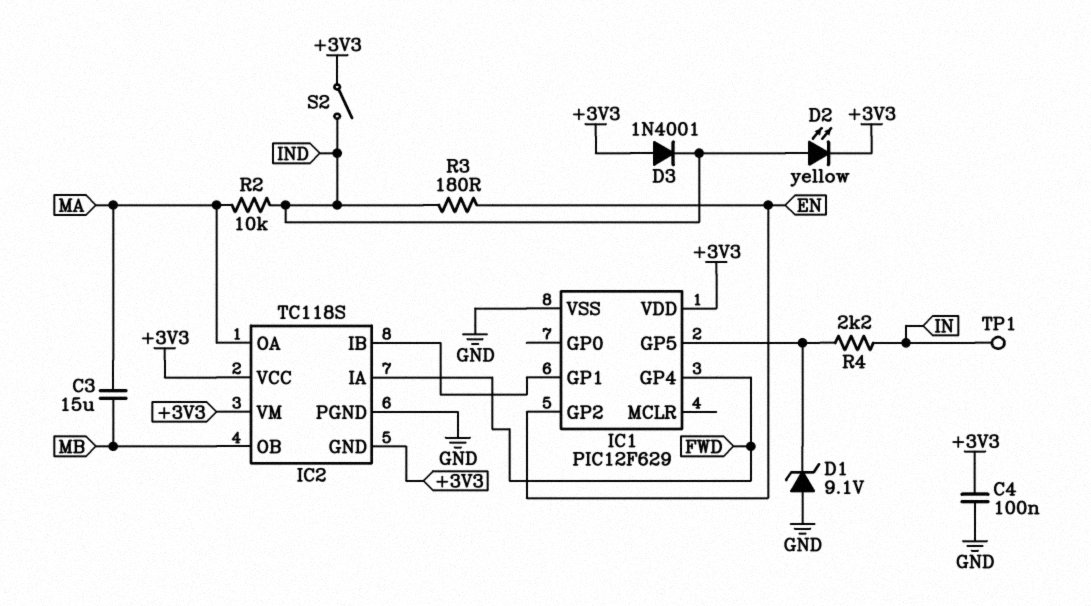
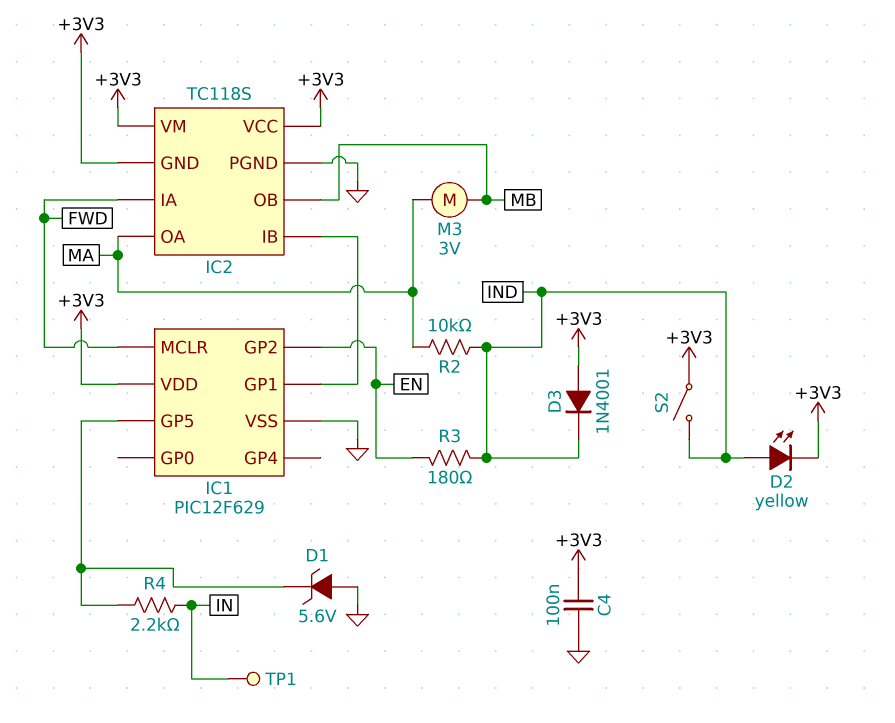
C3: 15uF (MA, MB) -> none
D1: zener 9.1V (A GND, K IC1/GP5) -> zener 5.6V (A GND, K IC1/GP5)
IC1 pin GP4: FWD -> none
IC1 pin MCLR: none -> FWD
M3: none -> motor 3V (MA, MB)

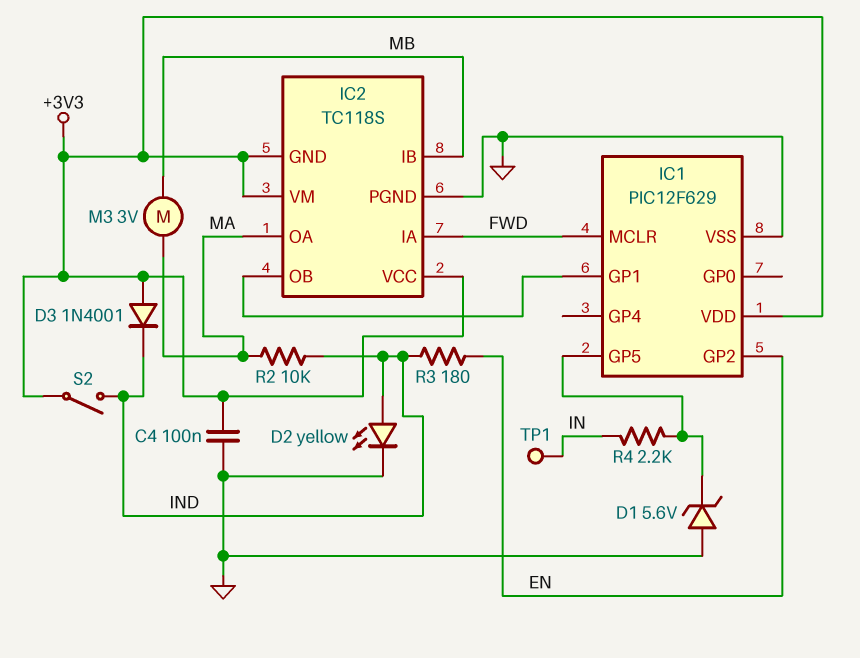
D2: LED yellow (A IND, K +3V3) -> LED yellow (A IND, K GND)
IC2 pin IB: IC1/GP1 -> MB
IC2 pin OB: MB -> IC1/GP1

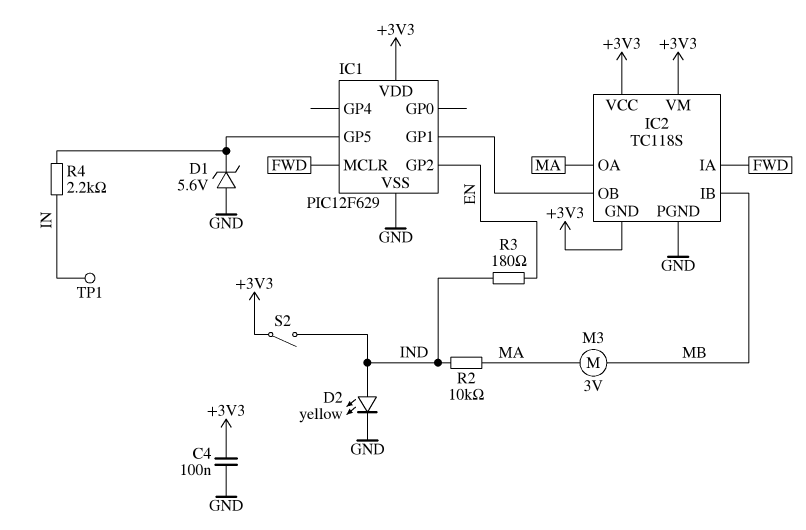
D3: diode 1N4001 (A +3V3, K IND) -> none

